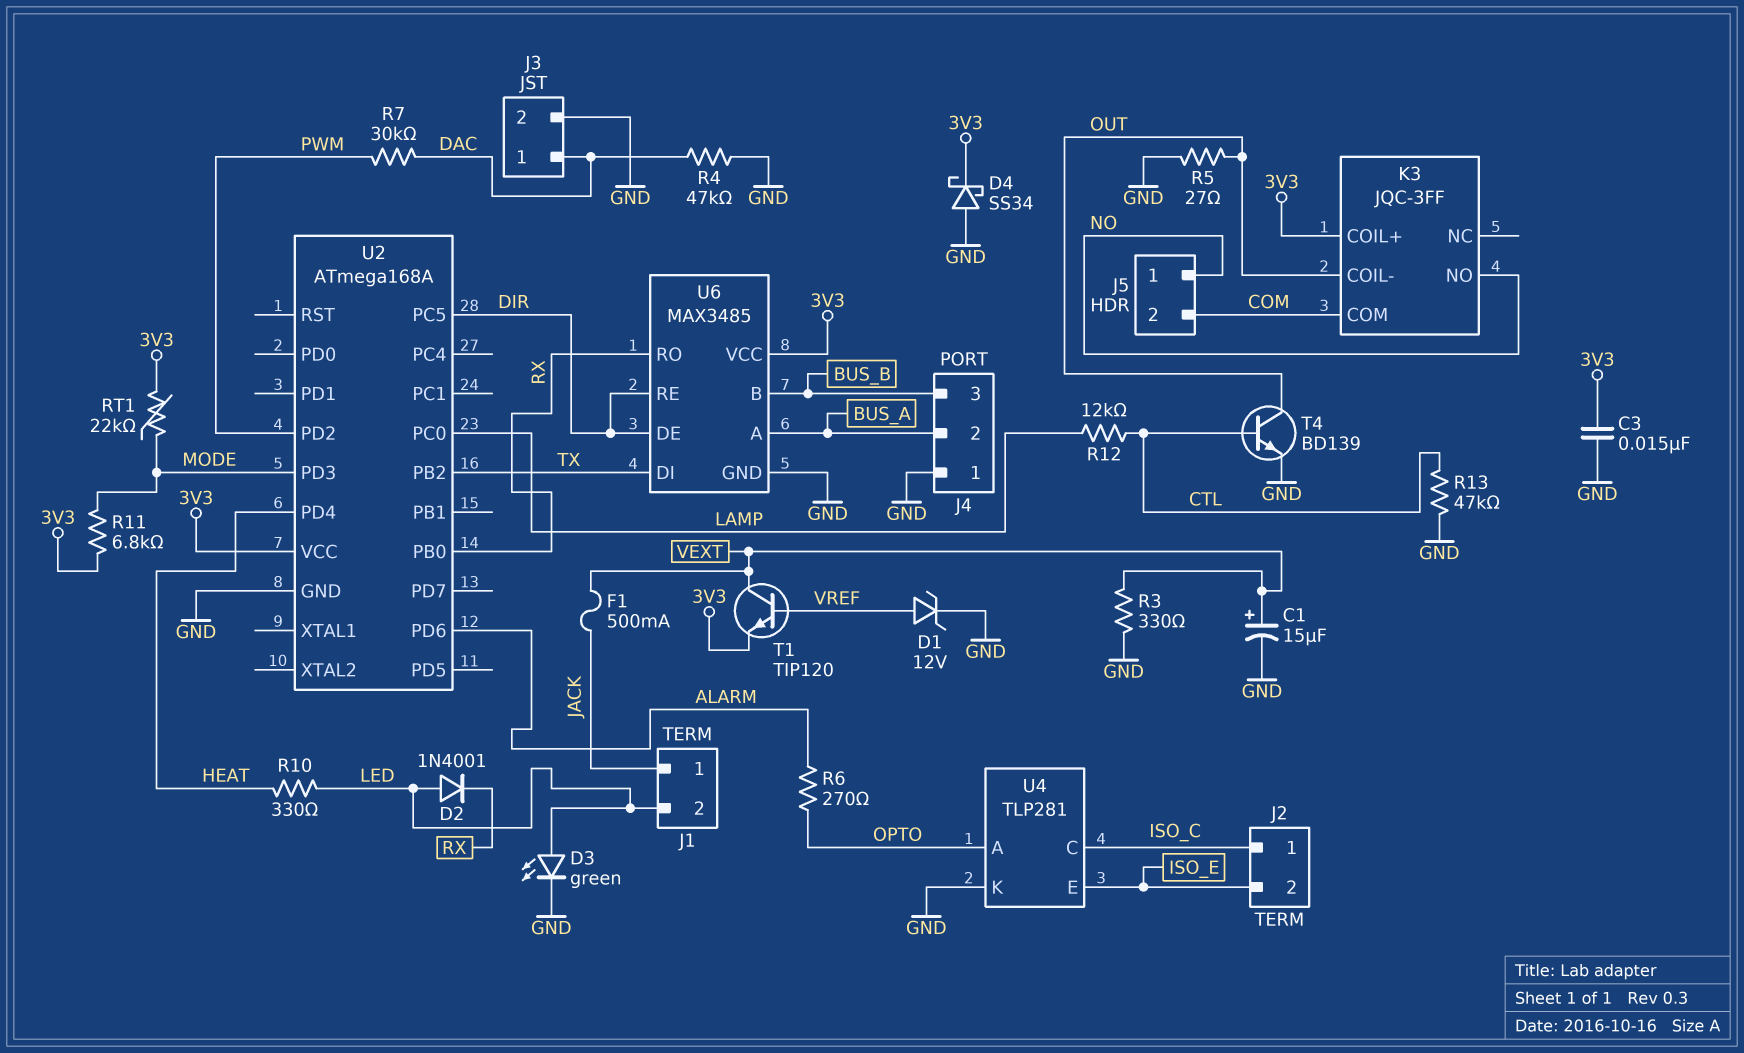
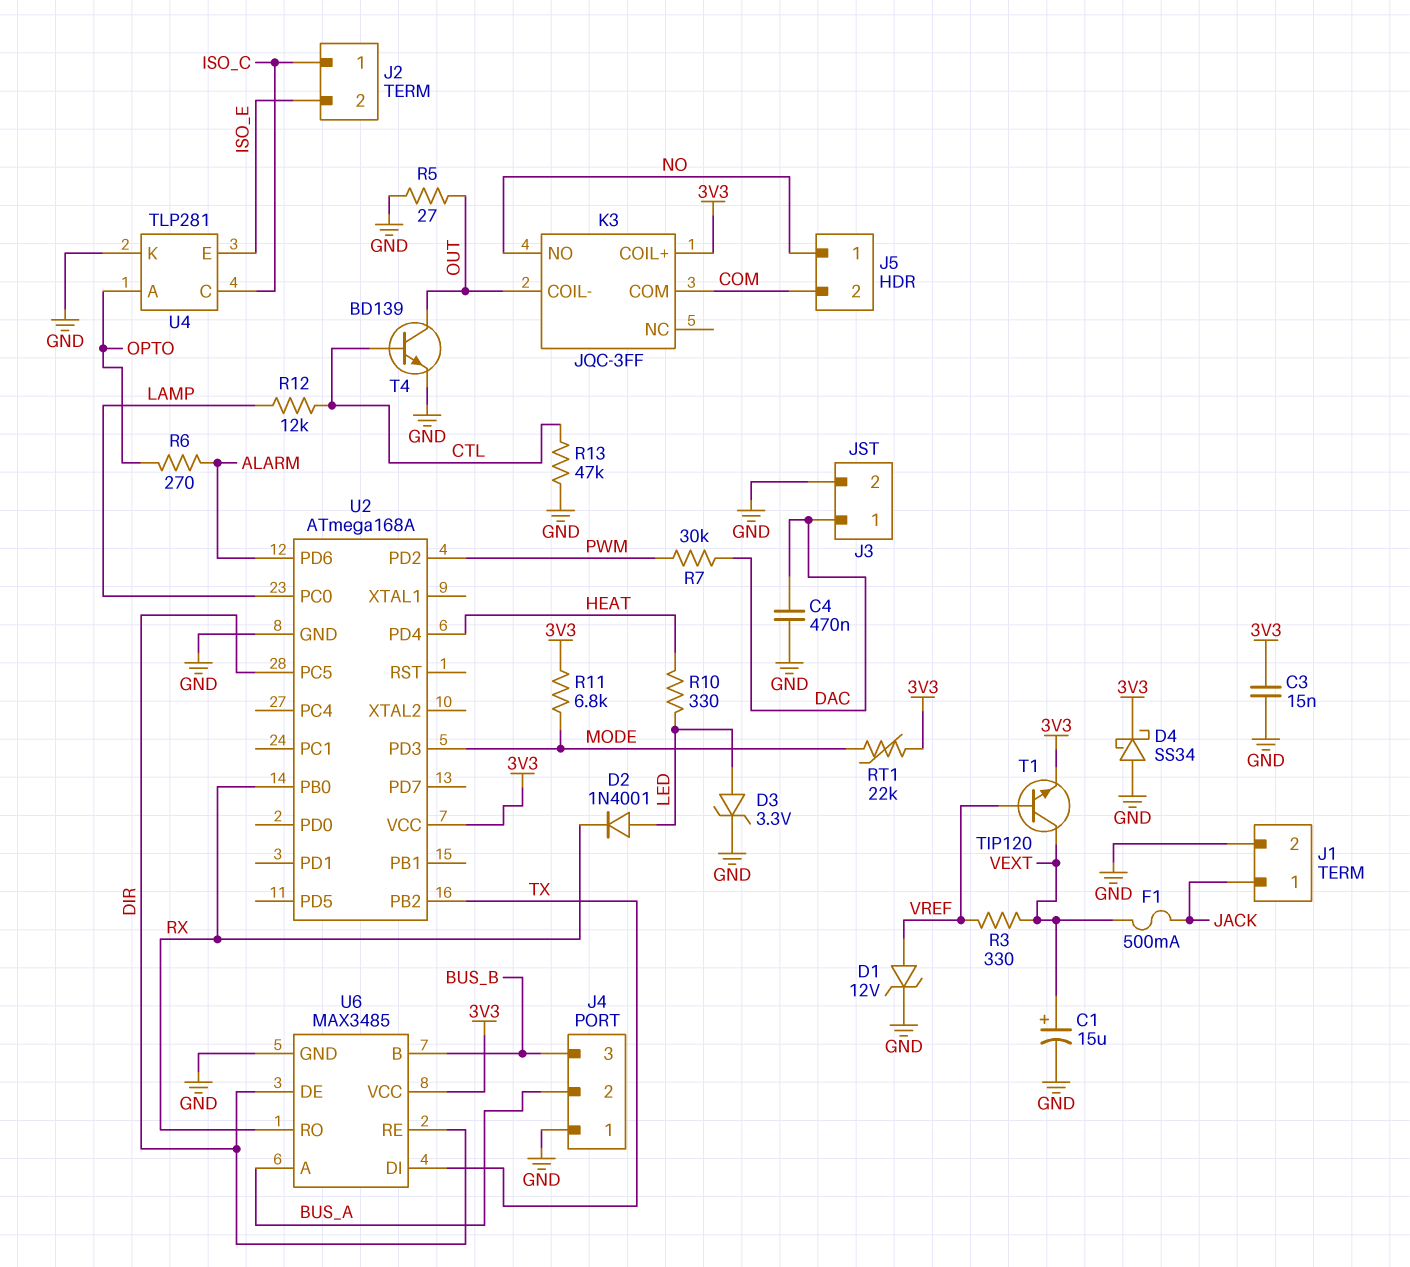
C4: none -> 470nF (DAC, GND)
D3: LED green (A LED, K GND) -> zener 3.3V (A LED, K GND)
J1 pin 2: LED -> GND
R3: 330 (GND, VEXT) -> 330 (VEXT, VREF)
R4: 47k (DAC, GND) -> none

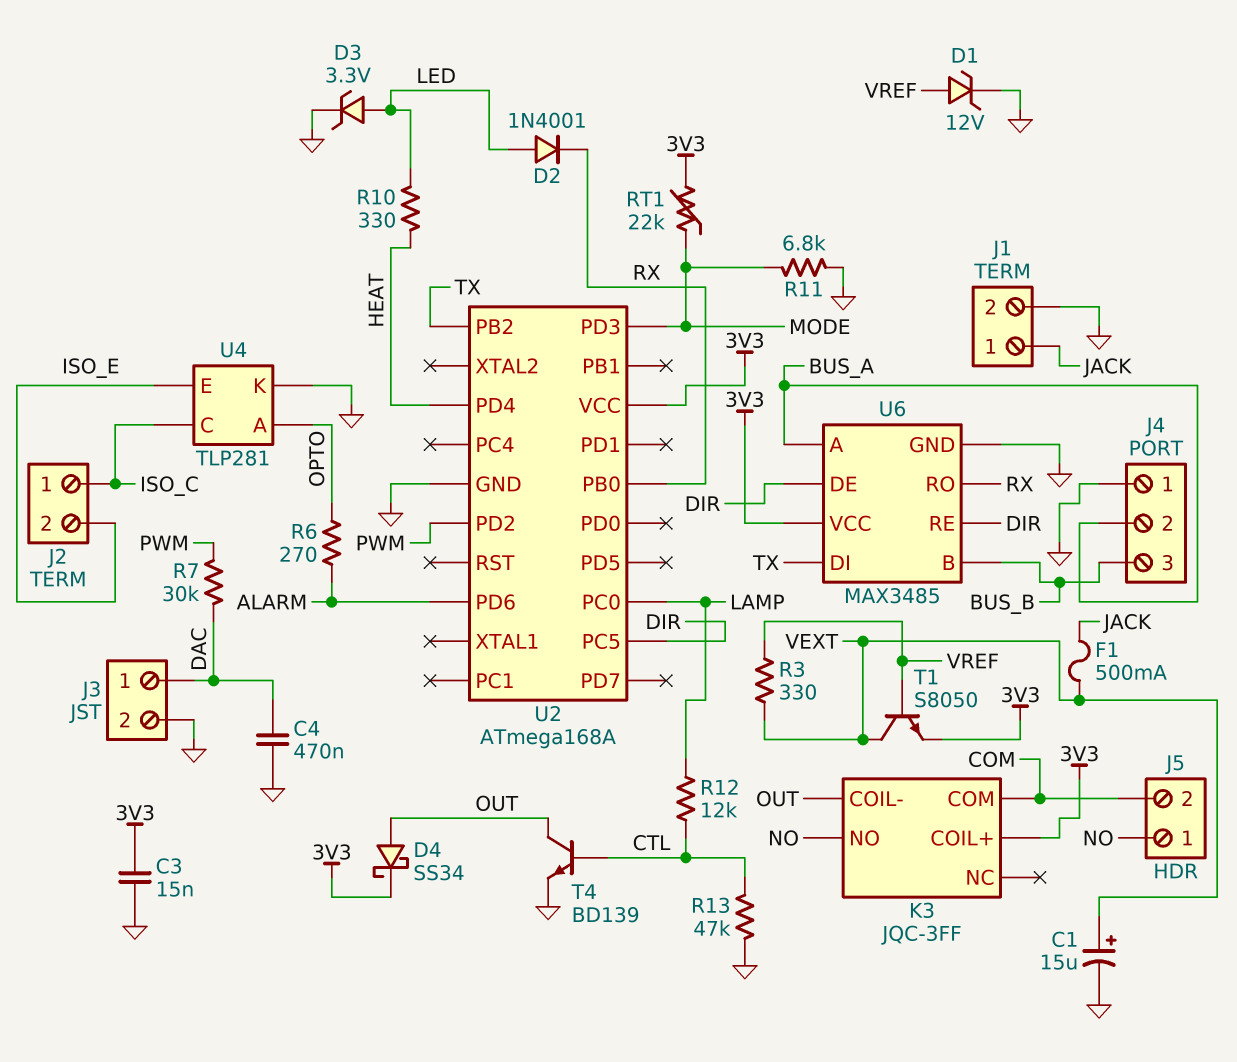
D4: schottky SS34 (A GND, K 3V3) -> schottky SS34 (A OUT, K 3V3)
R5: 27 (GND, OUT) -> none
R11: 6.8k (3V3, MODE) -> 6.8k (GND, MODE)
T1: NPN TIP120 (B VREF, C VEXT, E 3V3) -> NPN S8050 (B VREF, C VEXT, E 3V3)

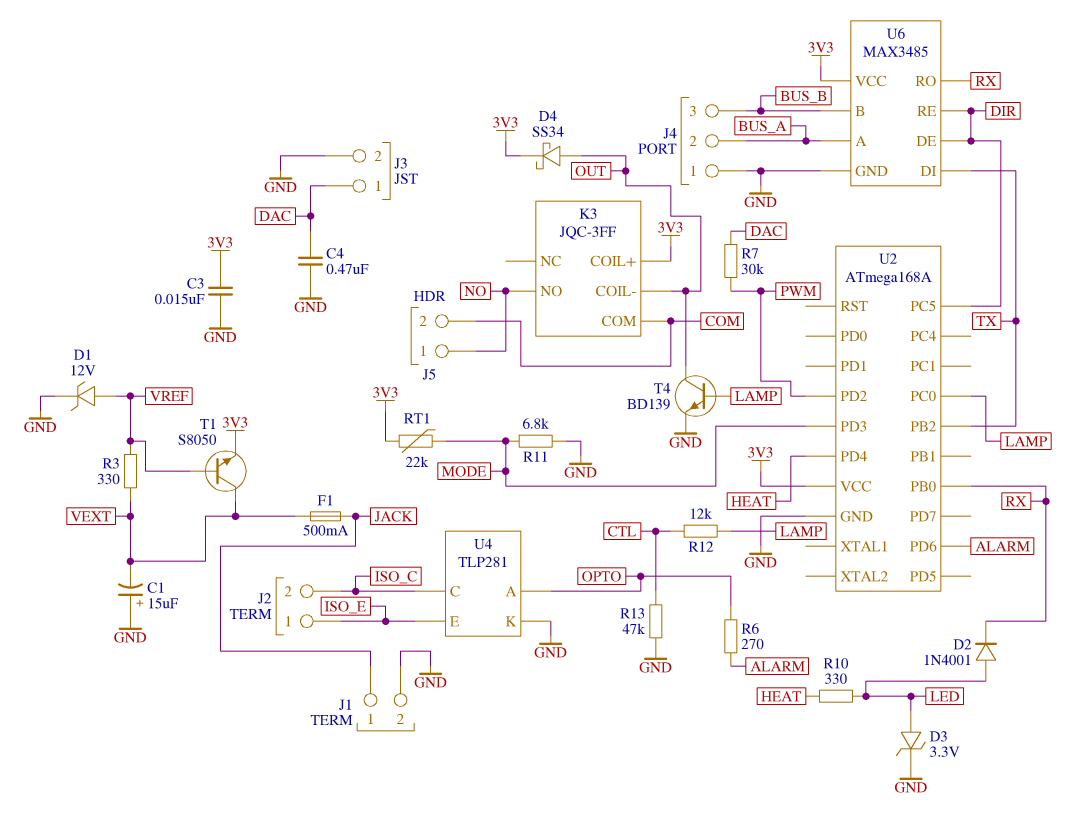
C1: 15uF (plus VEXT, minus GND) -> 15uF (plus GND, minus VEXT)
J2 pin 1: ISO_C -> ISO_E
J2 pin 2: ISO_E -> ISO_C
T4: NPN BD139 (B CTL, C OUT, E GND) -> NPN BD139 (B LAMP, C OUT, E GND)

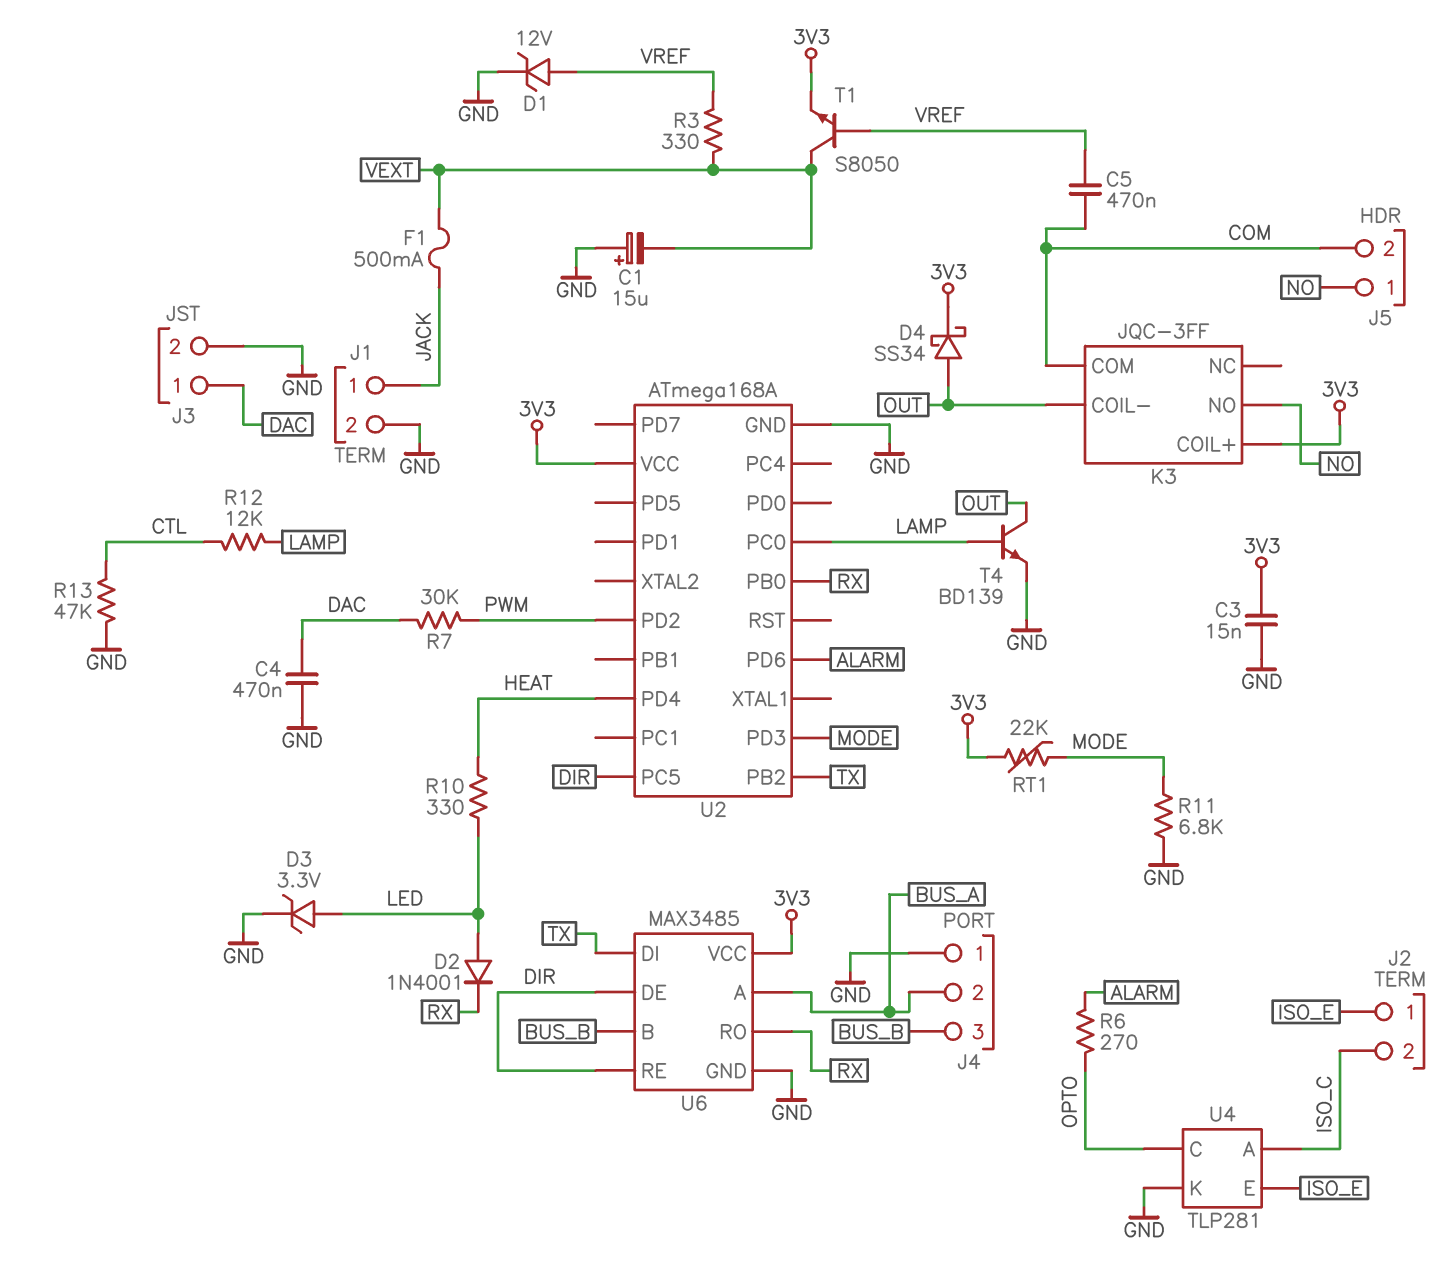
C5: none -> 470nF (COM, VREF)
U4 pin A: OPTO -> ISO_C
U4 pin C: ISO_C -> OPTO

